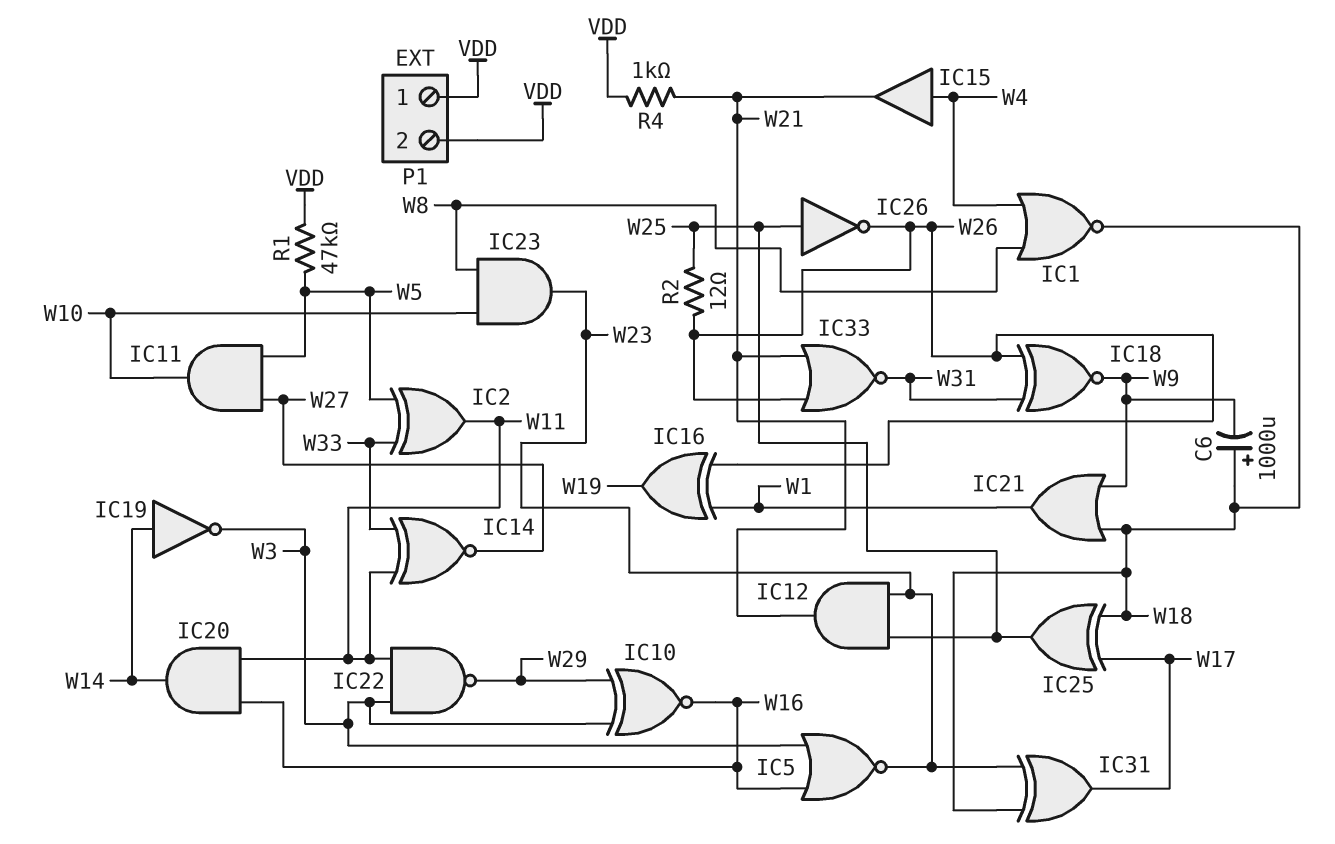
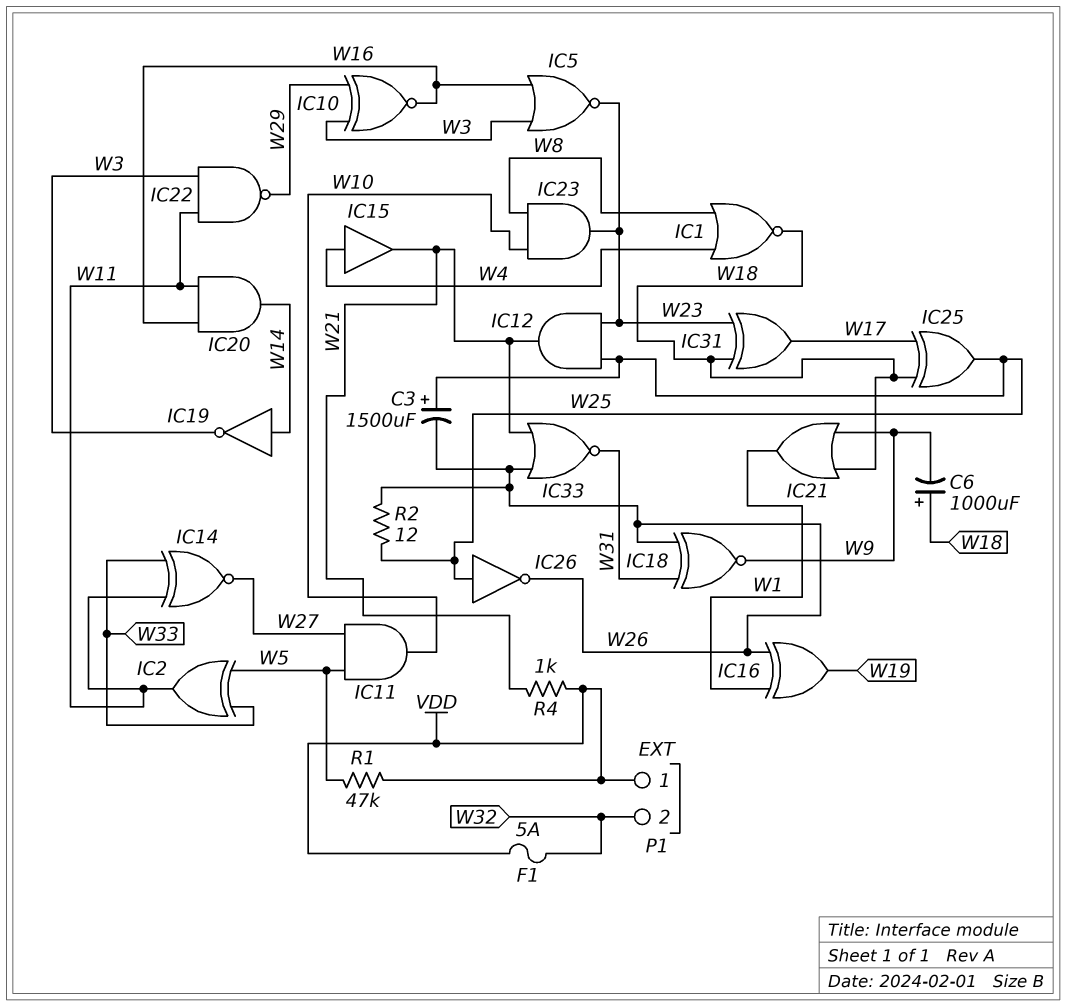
C3: none -> 1500uF (plus W25, minus W26)
F1: none -> 5A (VDD, W32)
P1 pin 2: VDD -> W32

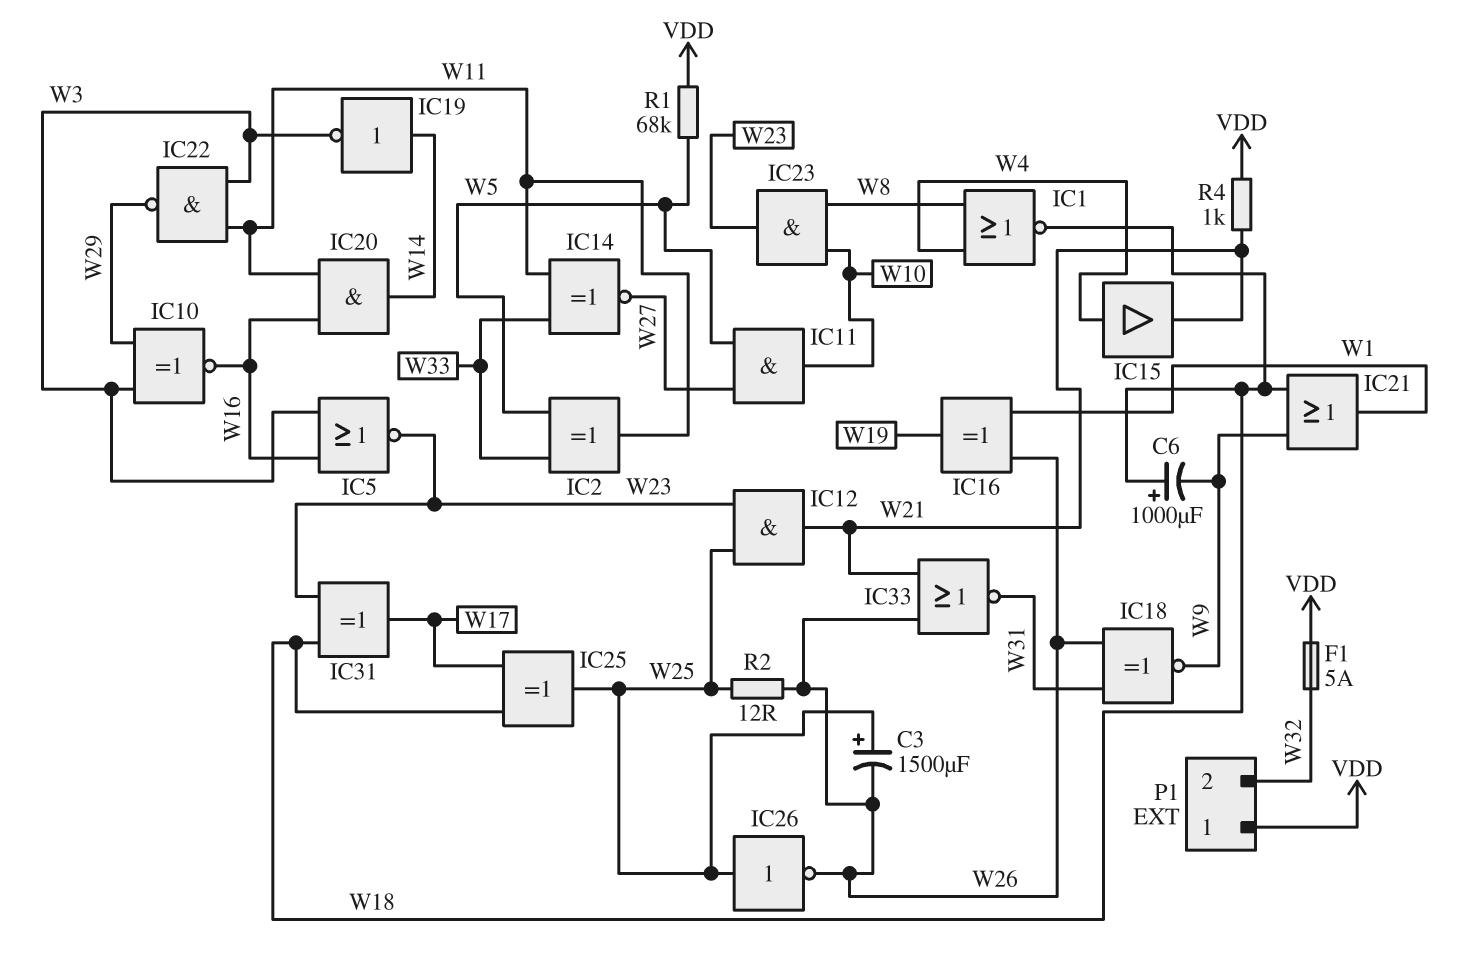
R1: 47k (VDD, W5) -> 68k (VDD, W5)

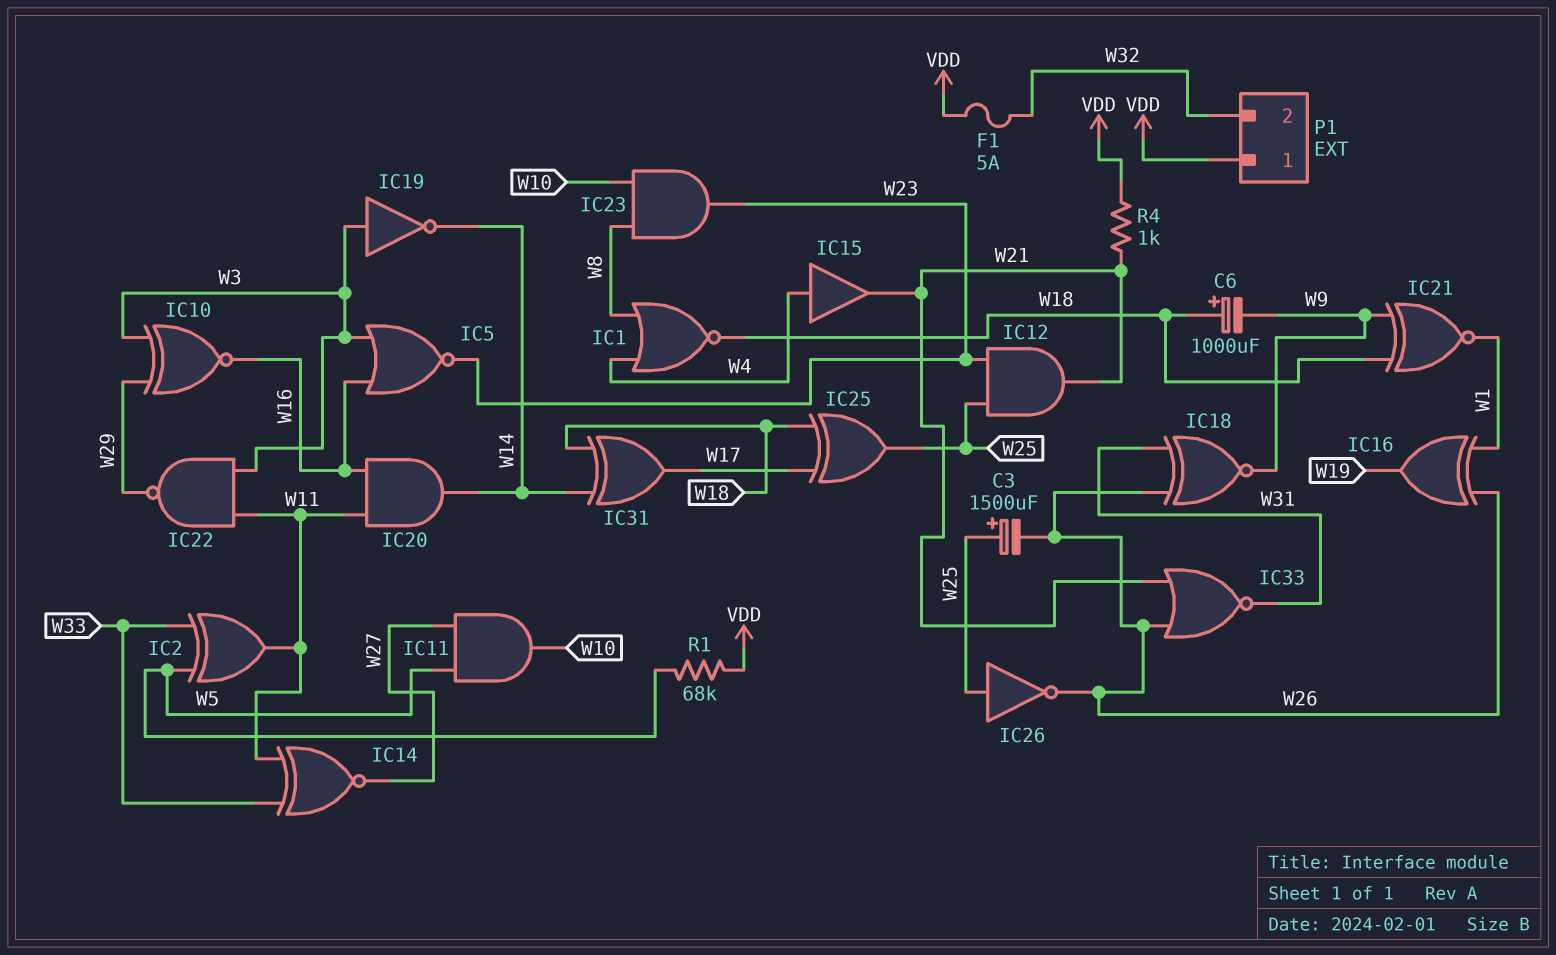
IC19: NOT (in W14, out W3) -> NOT (in W3, out W14)
IC21: OR (in W9, in W18, out W1) -> XNOR (in W9, in W18, out W1)
IC31: XOR (in W18, in W23, out W17) -> XOR (in W14, in W18, out W17)
R2: 12 (W25, W26) -> none

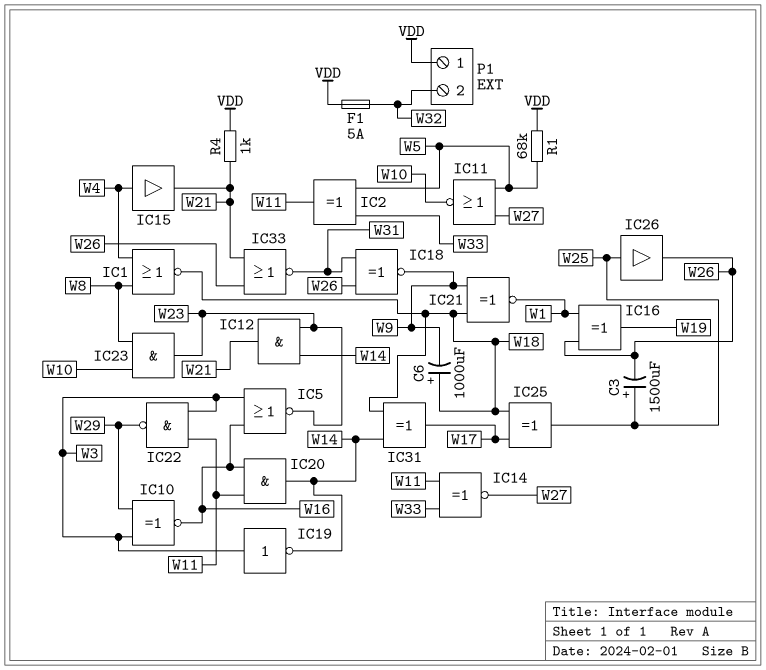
IC11: AND (in W5, in W27, out W10) -> NOR (in W5, in W27, out W10)
IC12: AND (in W23, in W25, out W21) -> AND (in W14, in W23, out W21)
IC26: NOT (in W25, out W26) -> buffer (in W25, out W26)

